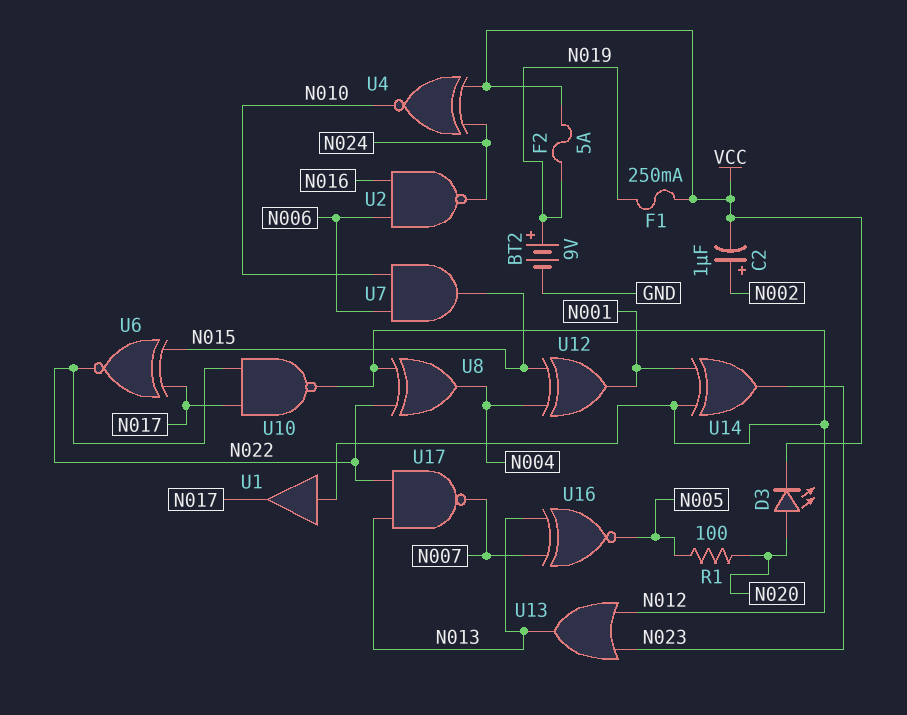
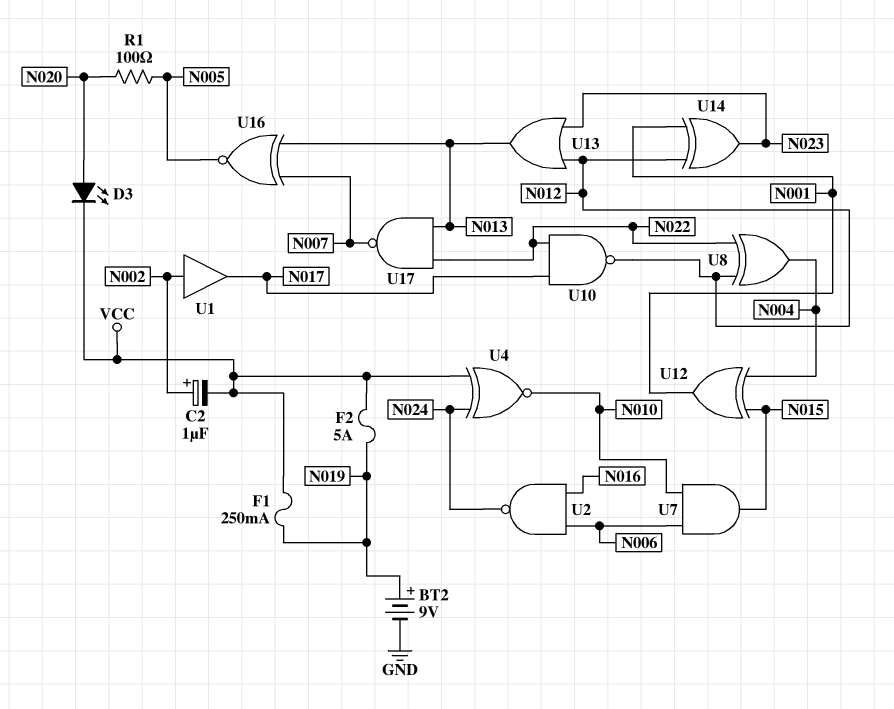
U1: buffer (in N012, out N017) -> buffer (in N002, out N017)
U6: XNOR (in N015, in N017, out N022) -> none

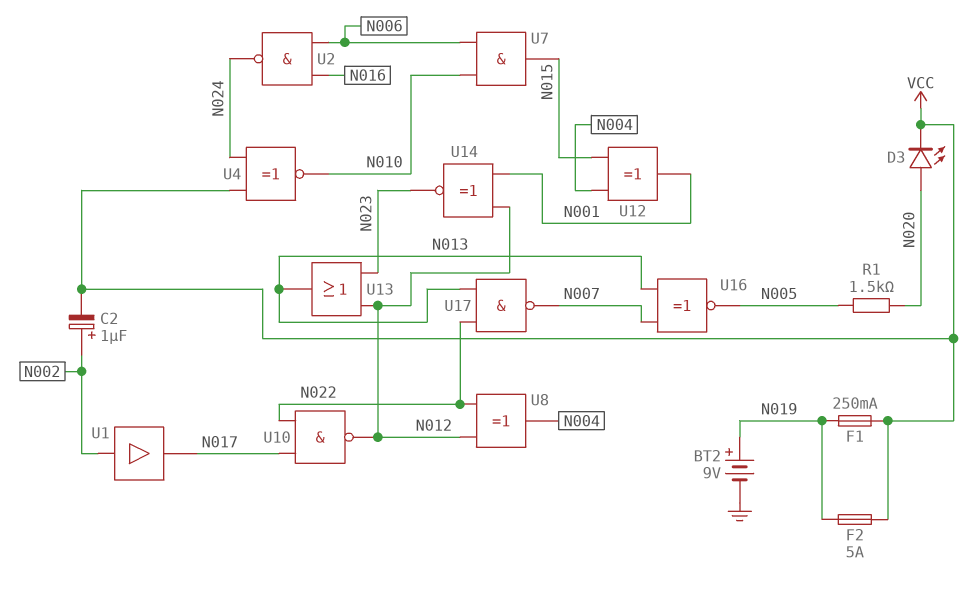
R1: 100 (N005, N020) -> 1.5k (N005, N020)
U14: XOR (in N001, in N012, out N023) -> XNOR (in N001, in N012, out N023)

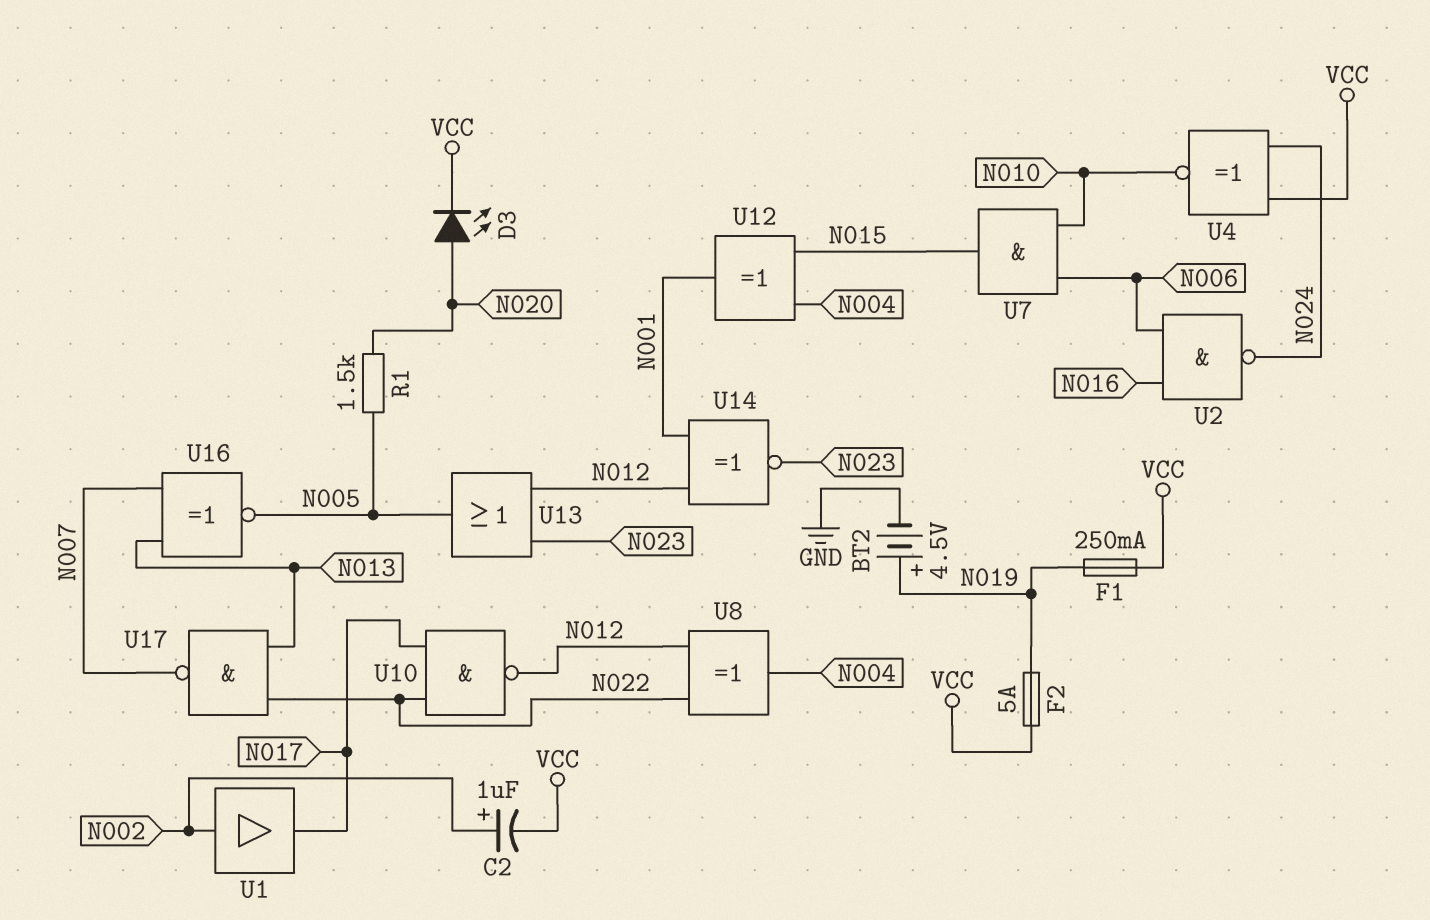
BT2: 9V (plus N019, minus GND) -> 4.5V (plus N019, minus GND)
U13: OR (in N012, in N023, out N013) -> OR (in N012, in N023, out N005)

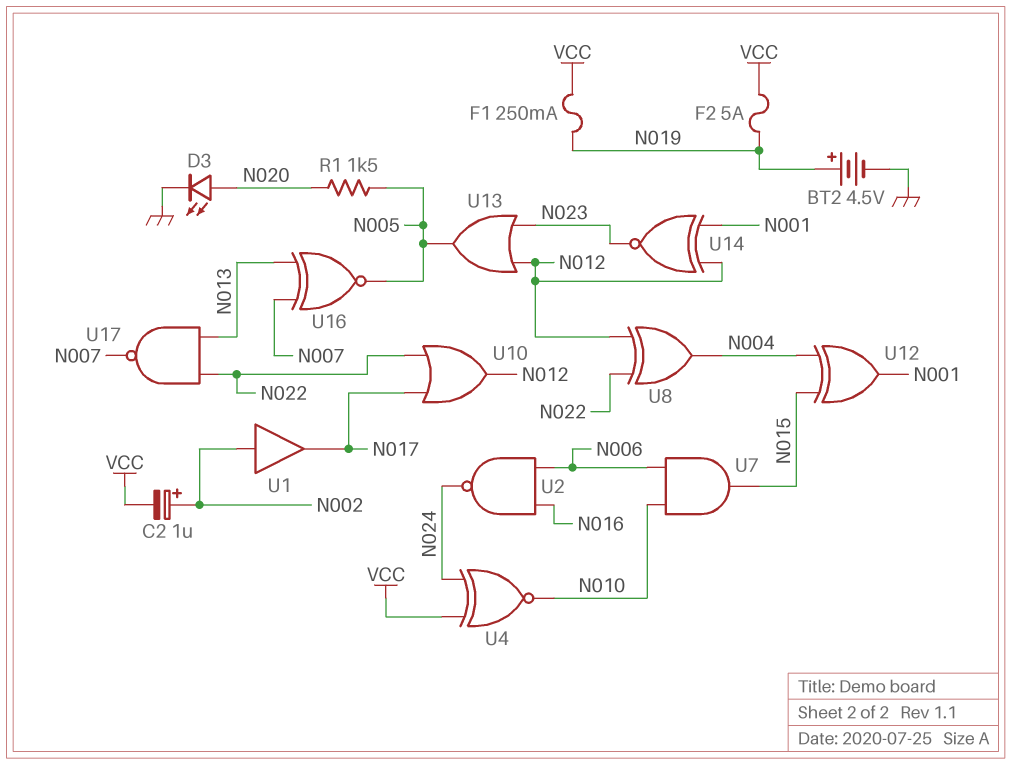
D3: LED (A N020, K VCC) -> LED (A N020, K GND)
U10: NAND (in N017, in N022, out N012) -> OR (in N017, in N022, out N012)

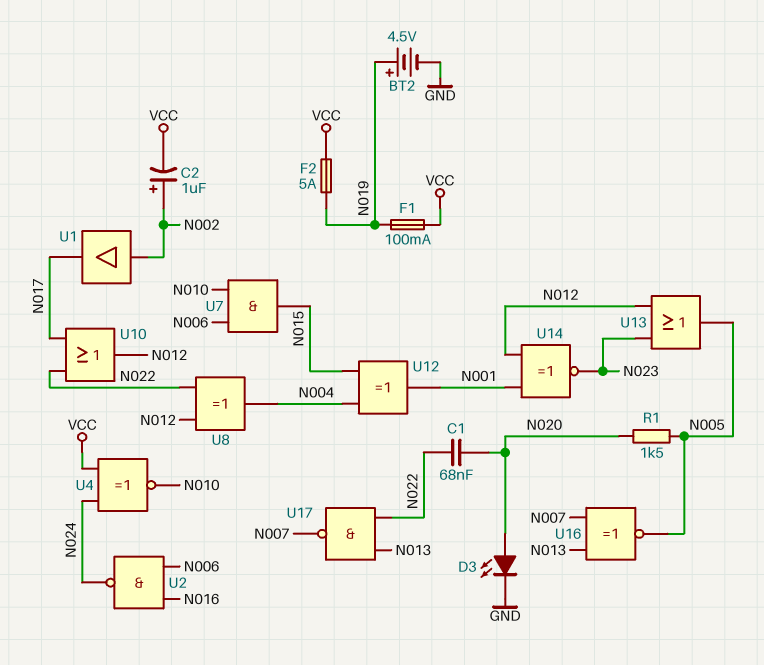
C1: none -> 68nF (N020, N022)
F1: 250mA (N019, VCC) -> 100mA (N019, VCC)

